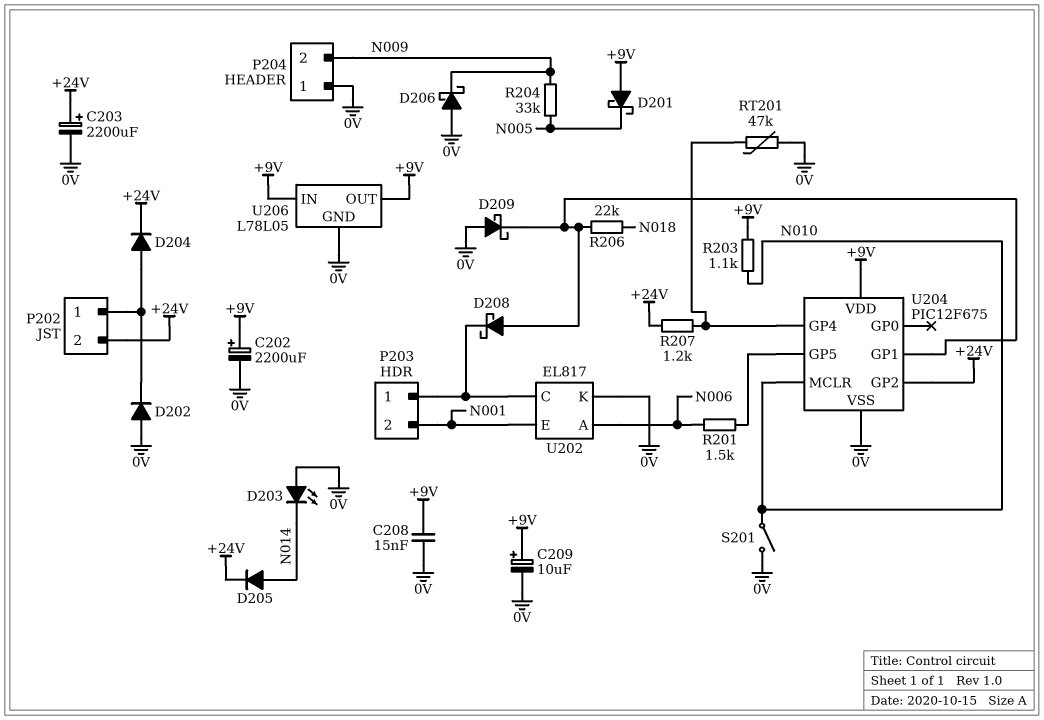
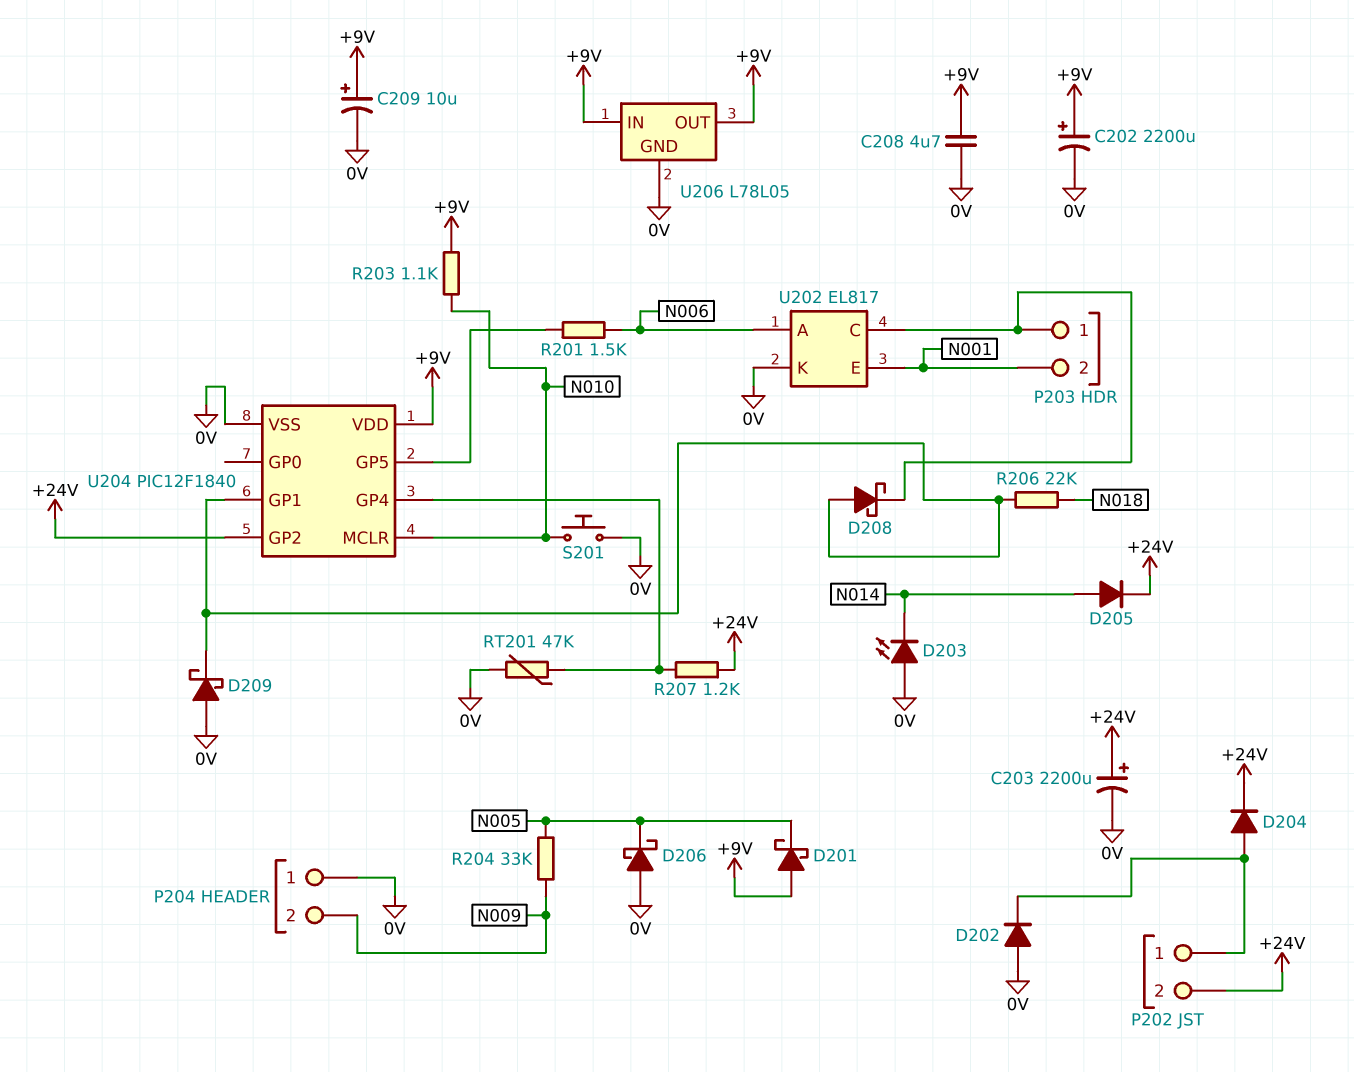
C208: 15nF (+9V, 0V) -> 4.7uF (+9V, 0V)
D206: schottky (A 0V, K N009) -> schottky (A 0V, K N005)
S201: switch (0V, N010) -> button (0V, N010)
U204: PIC12F675 -> PIC12F1840

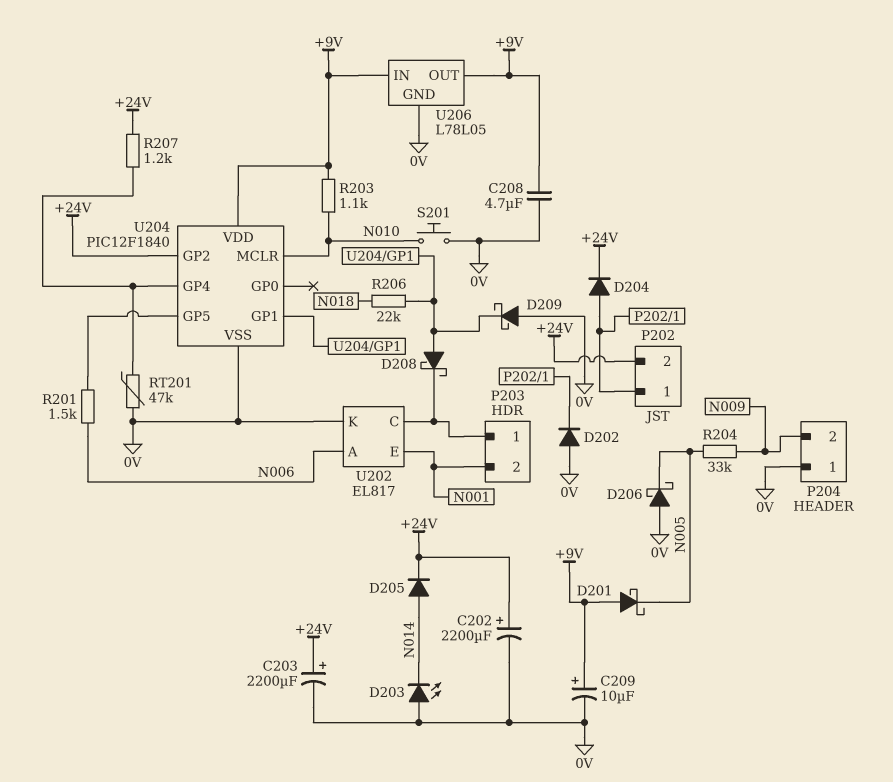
C202: 2200uF (plus +9V, minus 0V) -> 2200uF (plus +24V, minus 0V)

